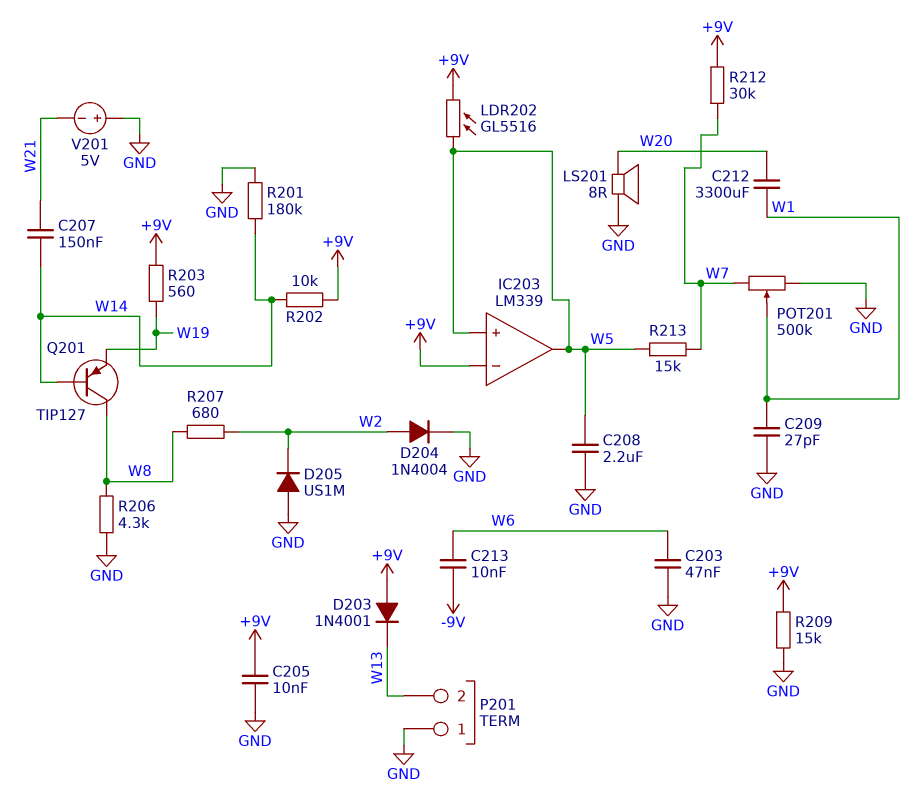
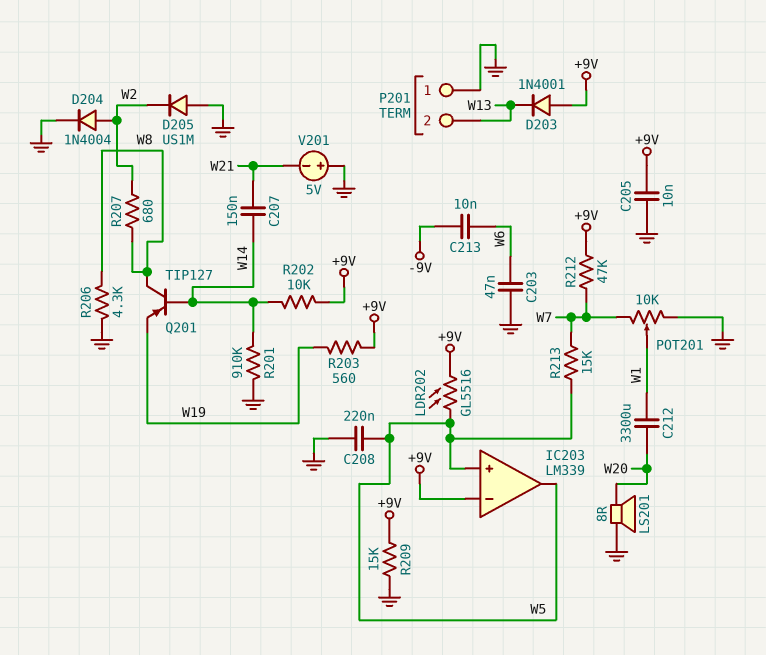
C208: 2.2uF (GND, W5) -> 220nF (GND, W5)
C209: 27pF (GND, W1) -> none
POT201: 500k (GND, W7, wiper W1) -> 10k (GND, W7, wiper W1)
R201: 180k (GND, W14) -> 910k (GND, W14)
R212: 30k (+9V, W7) -> 47k (+9V, W7)

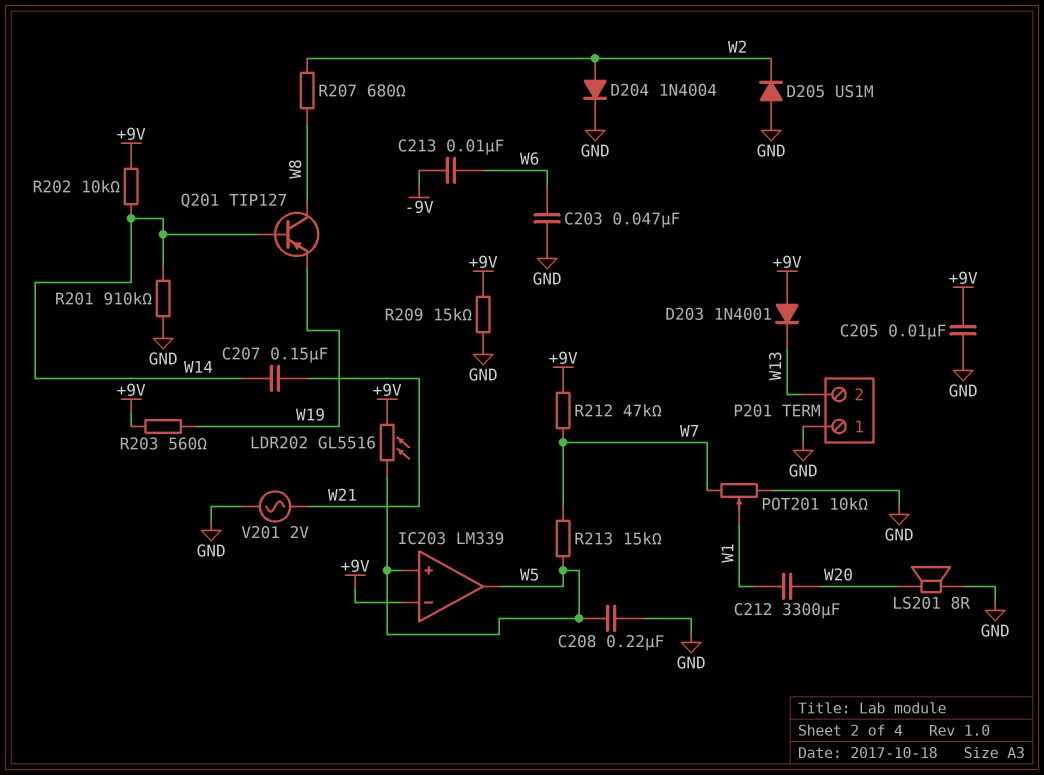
R206: 4.3k (GND, W8) -> none
V201: 5V (plus GND, minus W21) -> AC 2V (GND, W21)

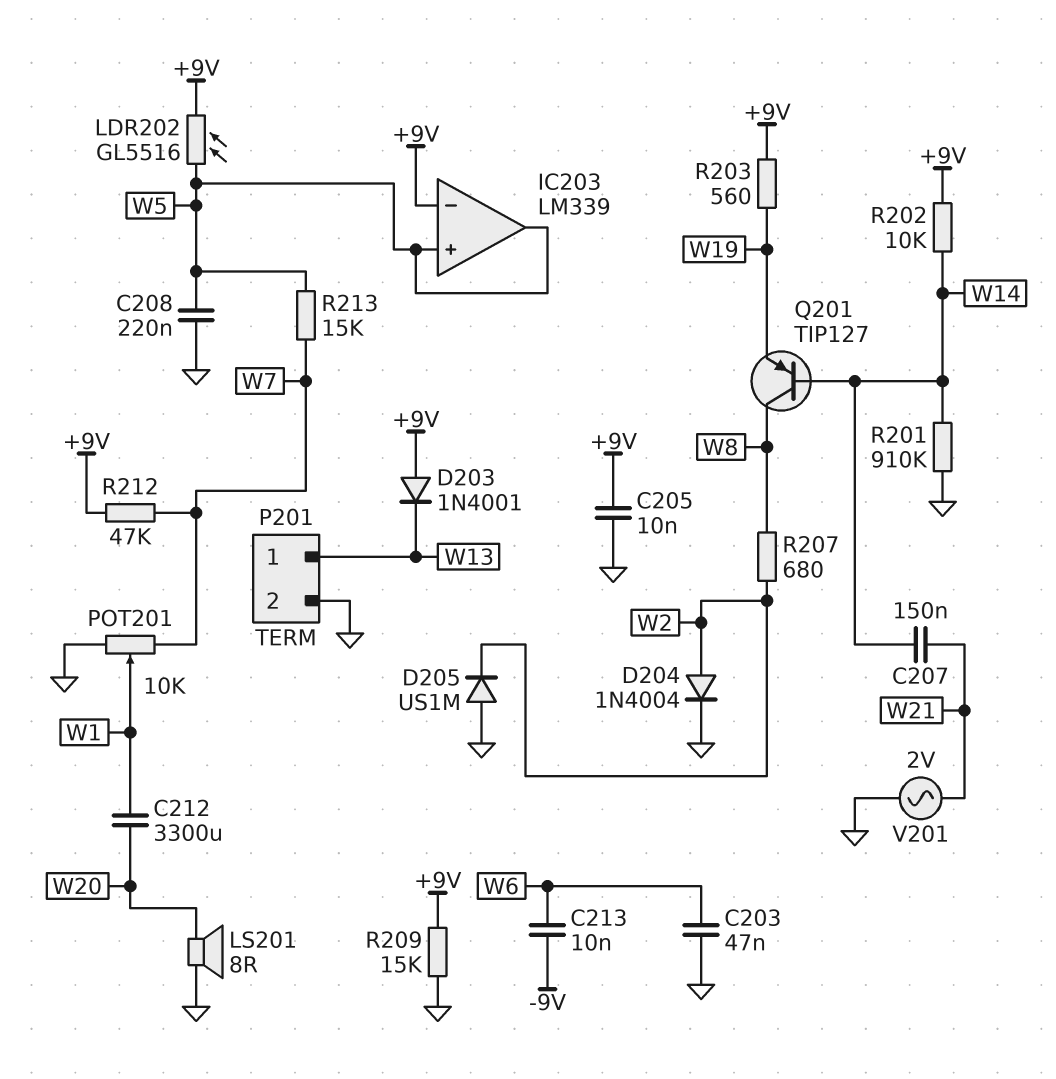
P201 pin 1: GND -> W13
P201 pin 2: W13 -> GND

